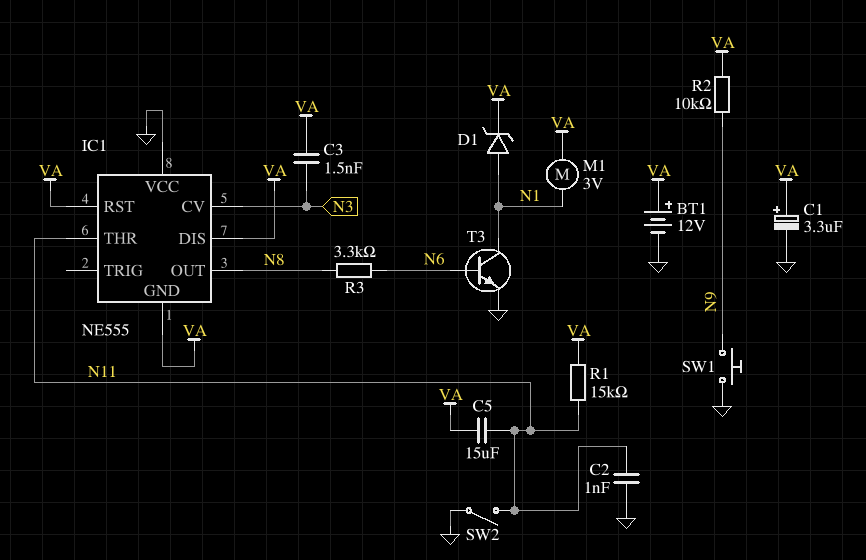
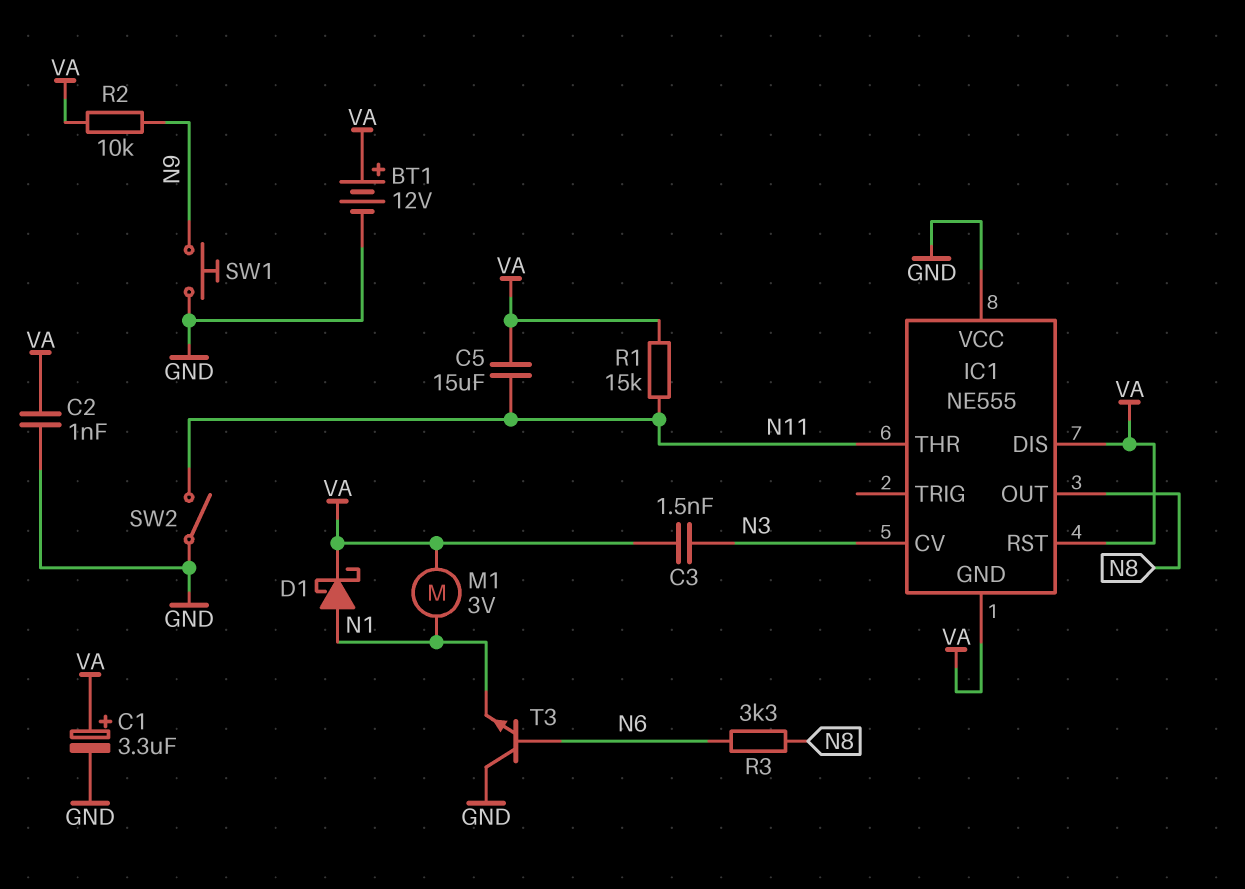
C2: 1nF (GND, N11) -> 1nF (GND, VA)
D1: zener (A N1, K VA) -> schottky (A N1, K VA)
T3: NPN (B N6, C N1, E GND) -> NPN (B N6, C GND, E N1)

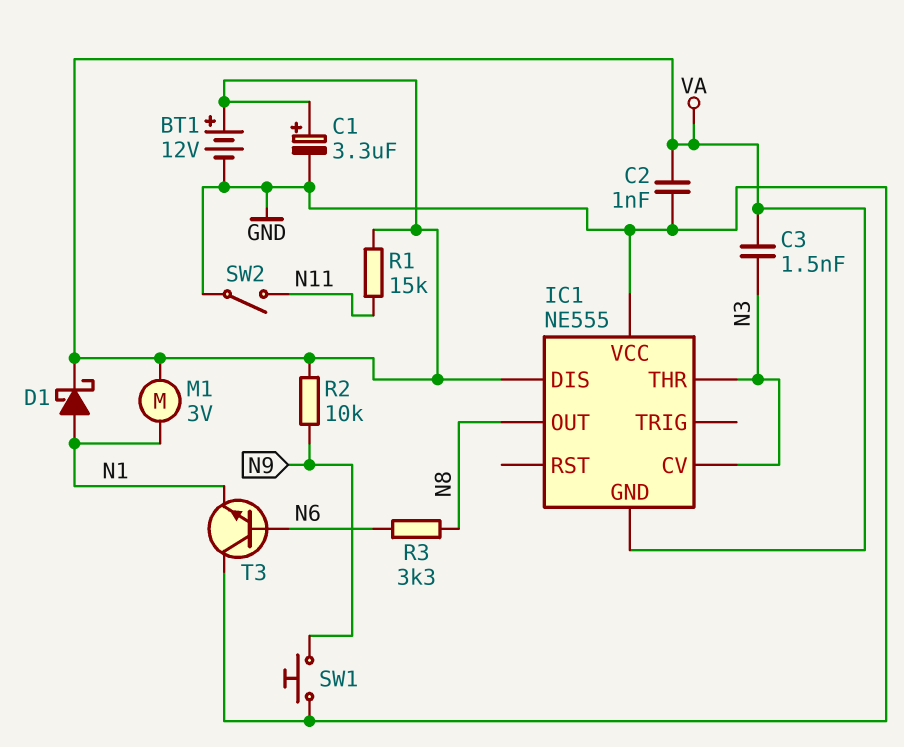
C5: 15uF (N11, VA) -> none
IC1 pin RST: VA -> none
IC1 pin THR: N11 -> N3

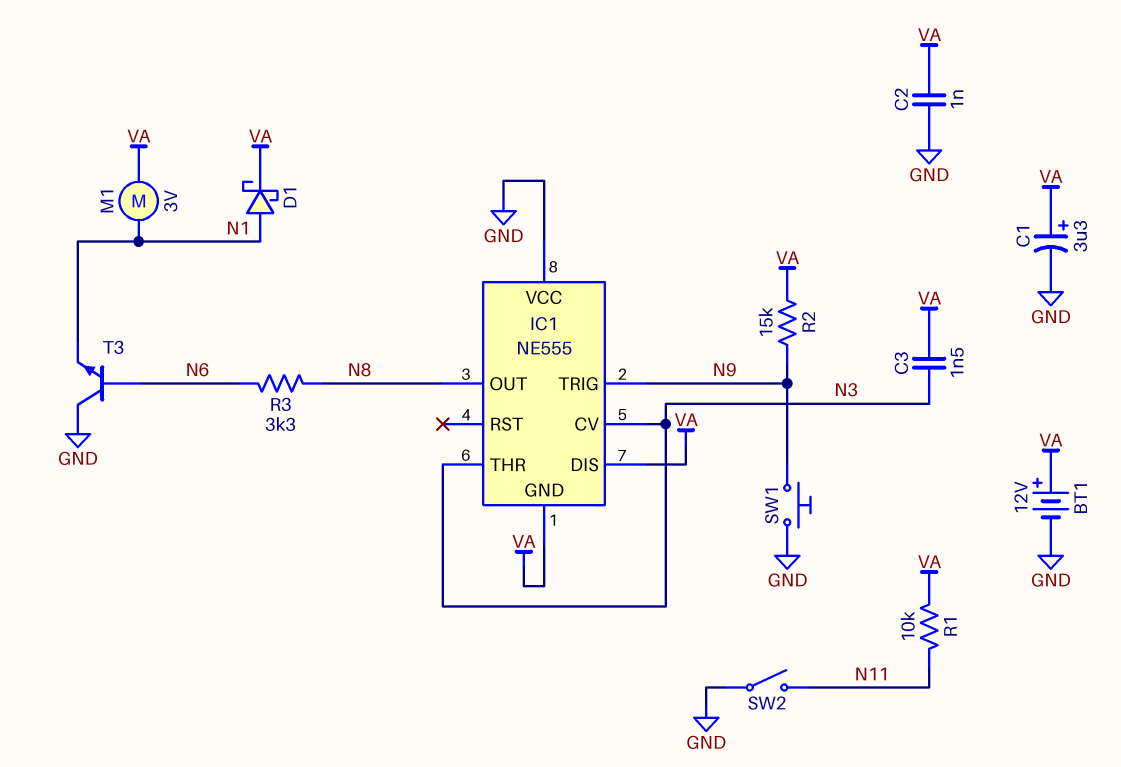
IC1 pin TRIG: none -> N9
R1: 15k (N11, VA) -> 10k (N11, VA)
R2: 10k (N9, VA) -> 15k (N9, VA)

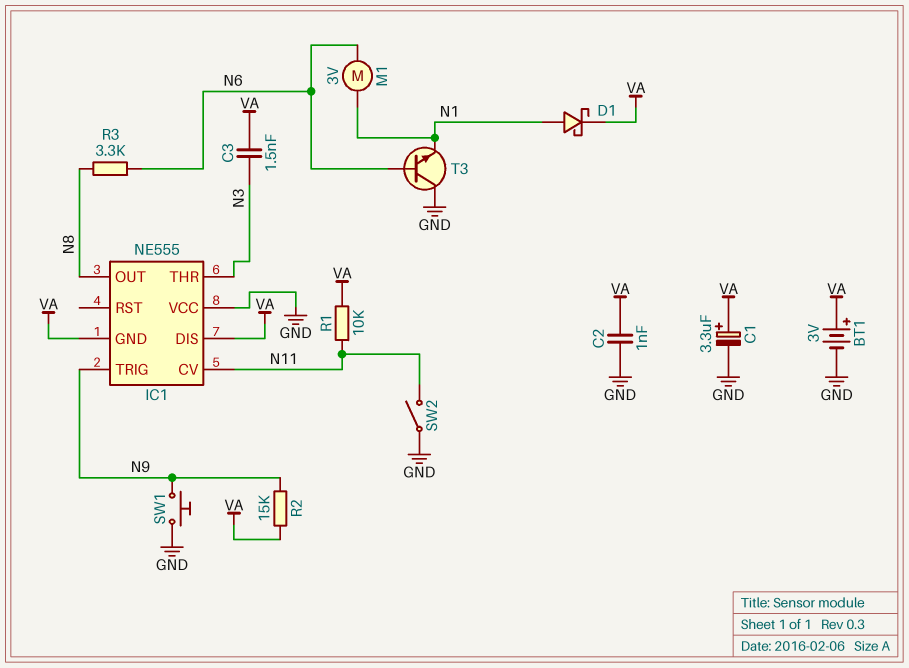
BT1: 12V (plus VA, minus GND) -> 3V (plus VA, minus GND)
IC1 pin CV: N3 -> N11
M1: motor 3V (N1, VA) -> motor 3V (N1, N6)

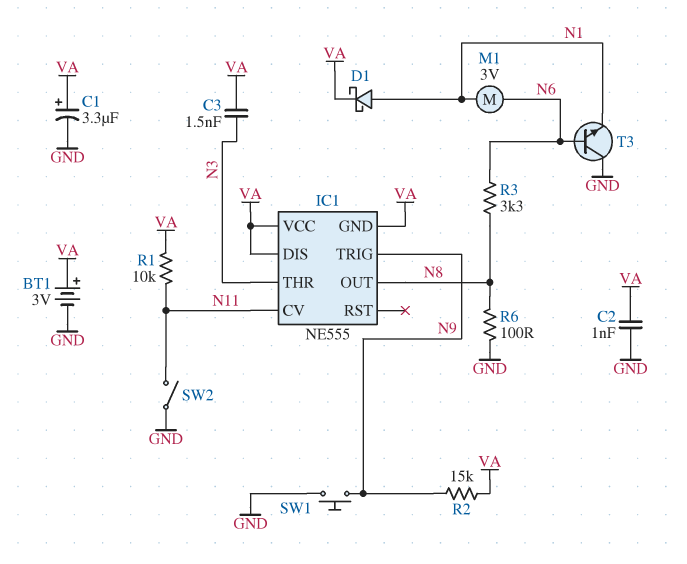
IC1 pin VCC: GND -> VA
R6: none -> 100 (GND, N8)

